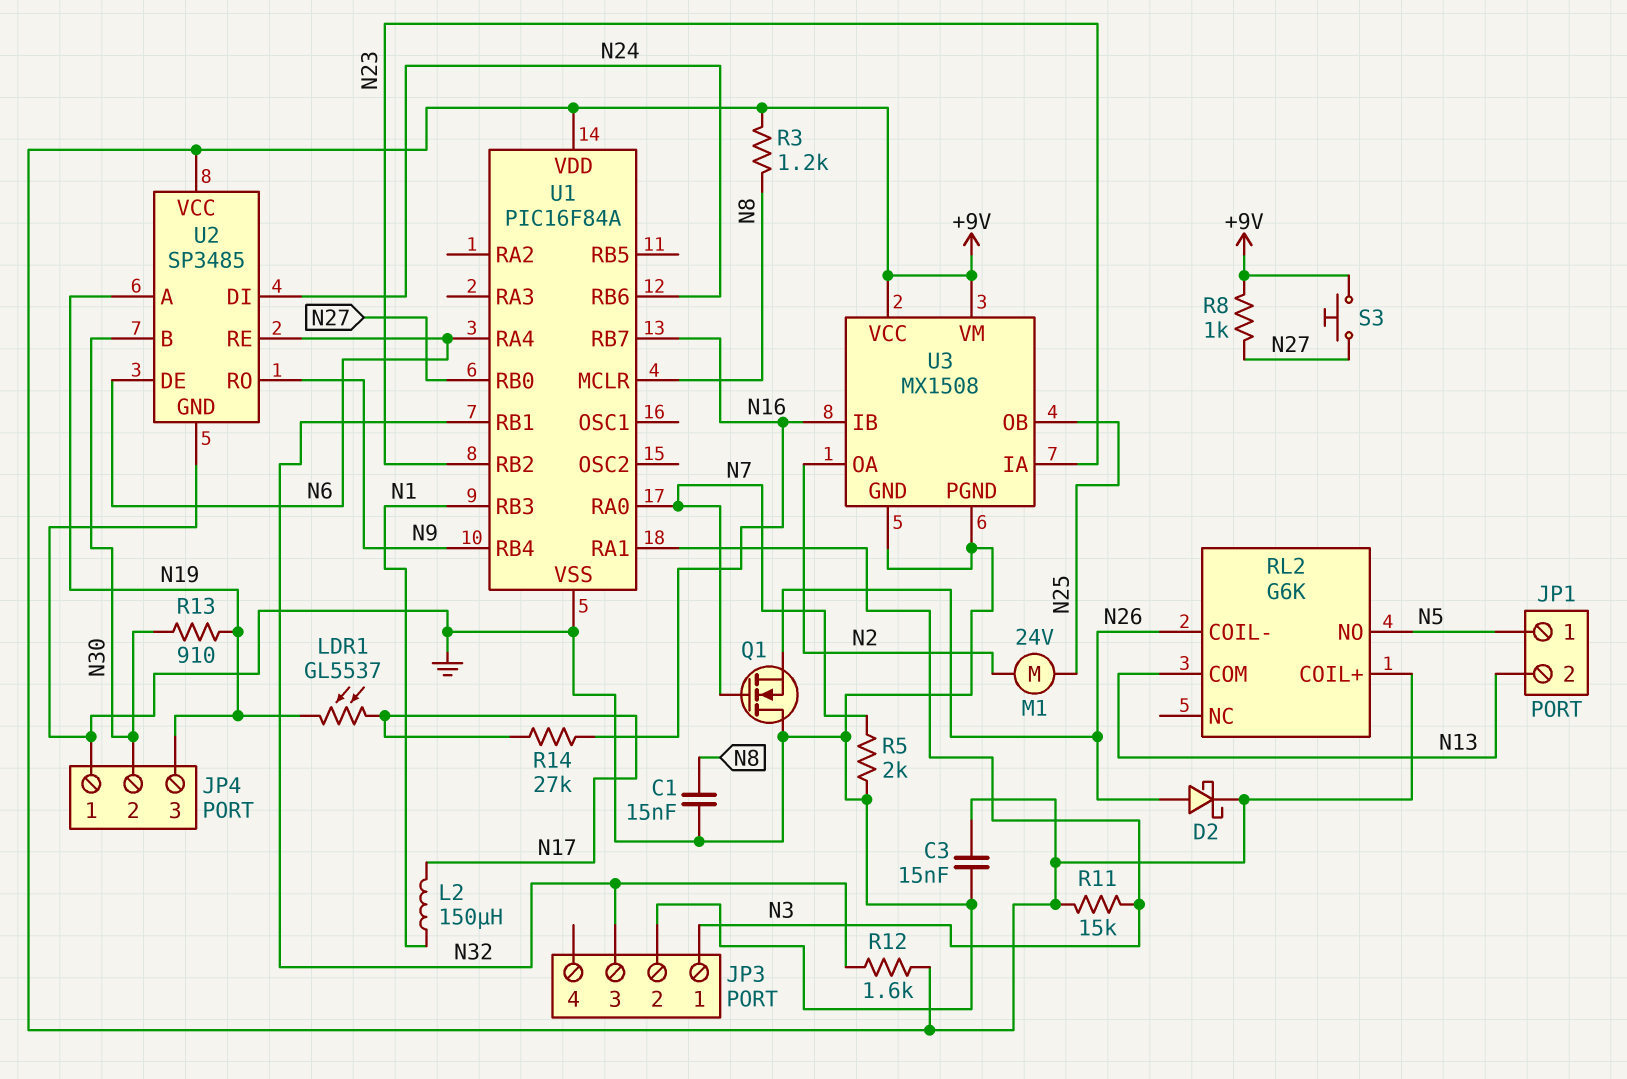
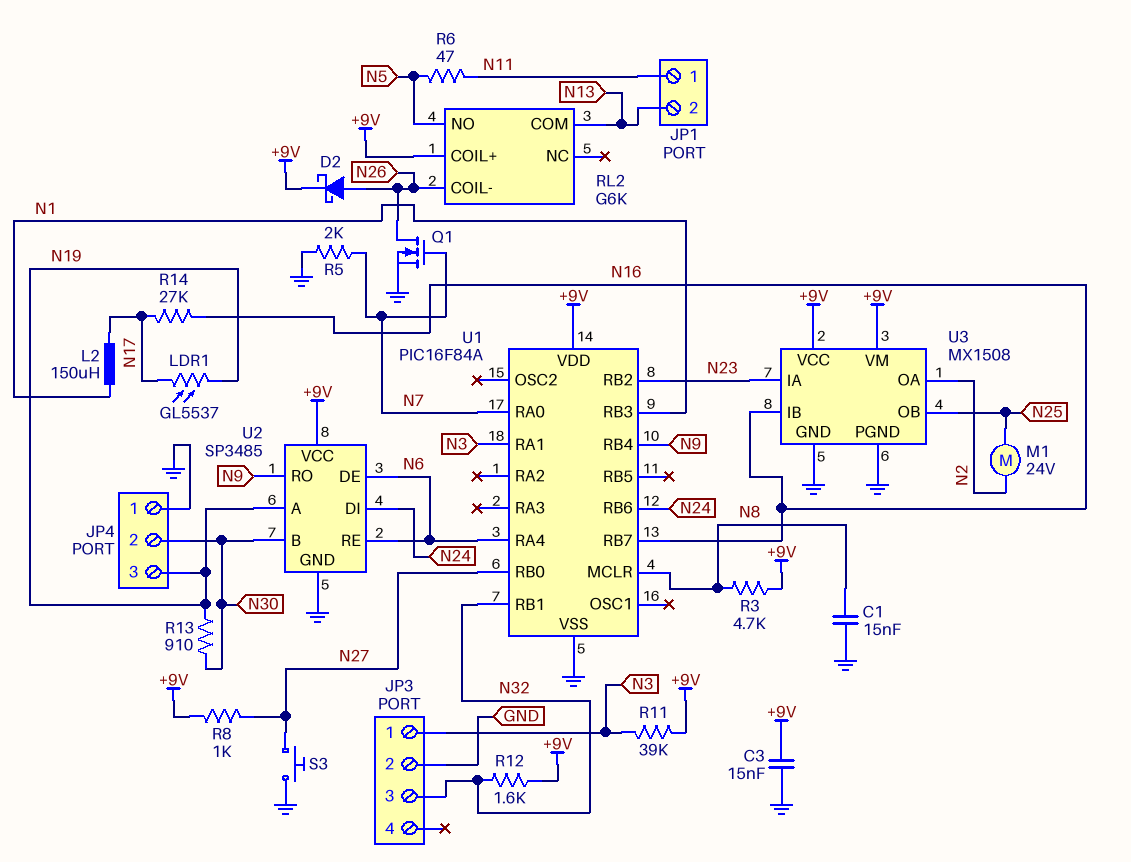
JP1 pin 1: N5 -> N11
Q1: NMOS (G N7, D GND, S N26) -> NMOS (G N7, D N26, S GND)
R3: 1.2k (+9V, N8) -> 4.7k (+9V, N8)
R6: none -> 47 (N5, N11)
R11: 15k (+9V, N3) -> 39k (+9V, N3)
S3: button (+9V, N27) -> button (GND, N27)

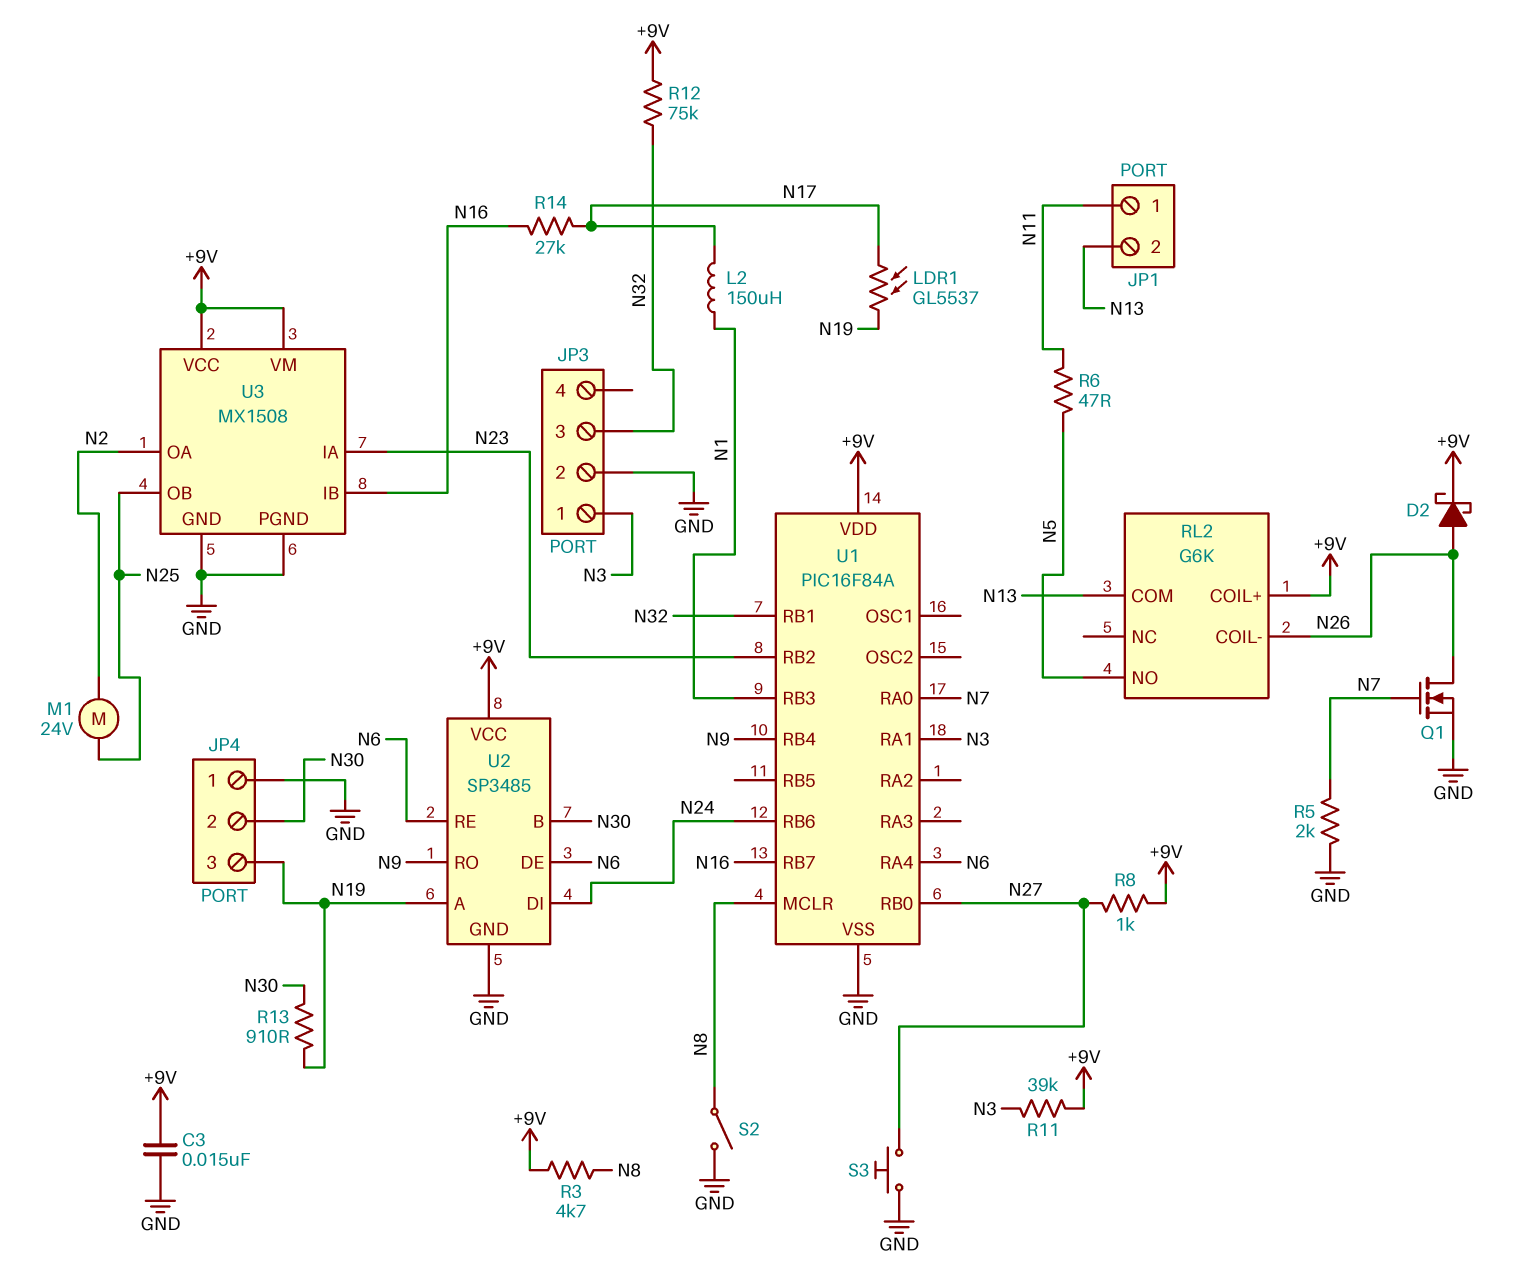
C1: 15nF (GND, N8) -> none
R12: 1.6k (+9V, N32) -> 75k (+9V, N32)
S2: none -> switch (GND, N8)

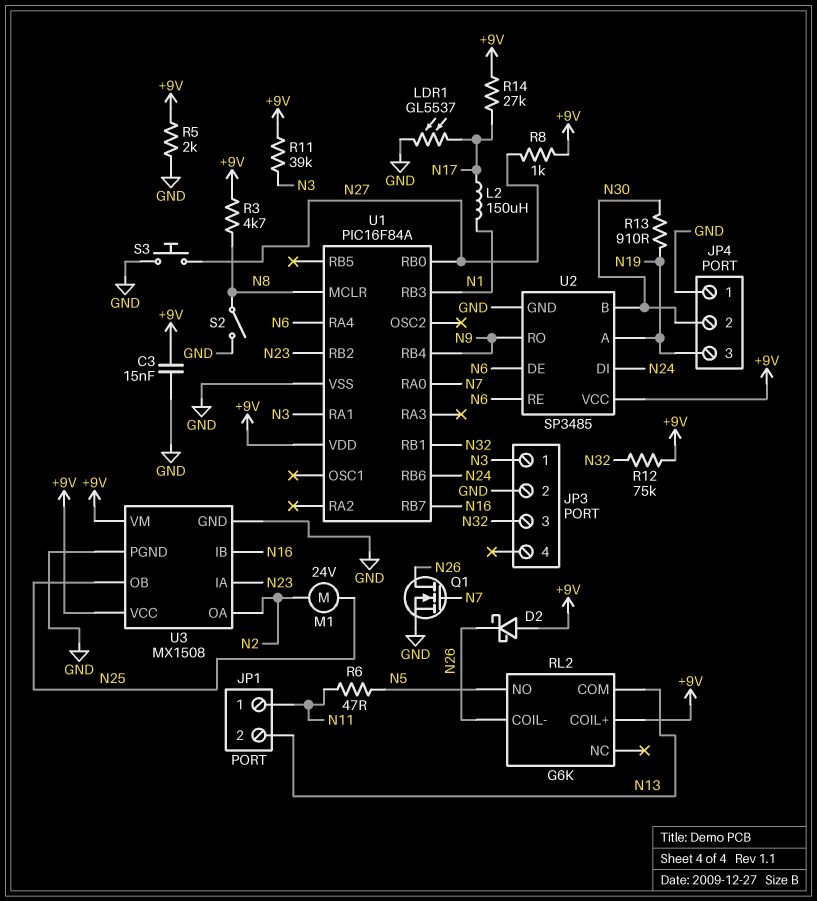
D2: schottky (A N26, K +9V) -> schottky (A +9V, K N26)
LDR1: GL5537 (N17, N19) -> GL5537 (GND, N17)
R5: 2k (GND, N7) -> 2k (+9V, GND)
R14: 27k (N16, N17) -> 27k (+9V, N17)

